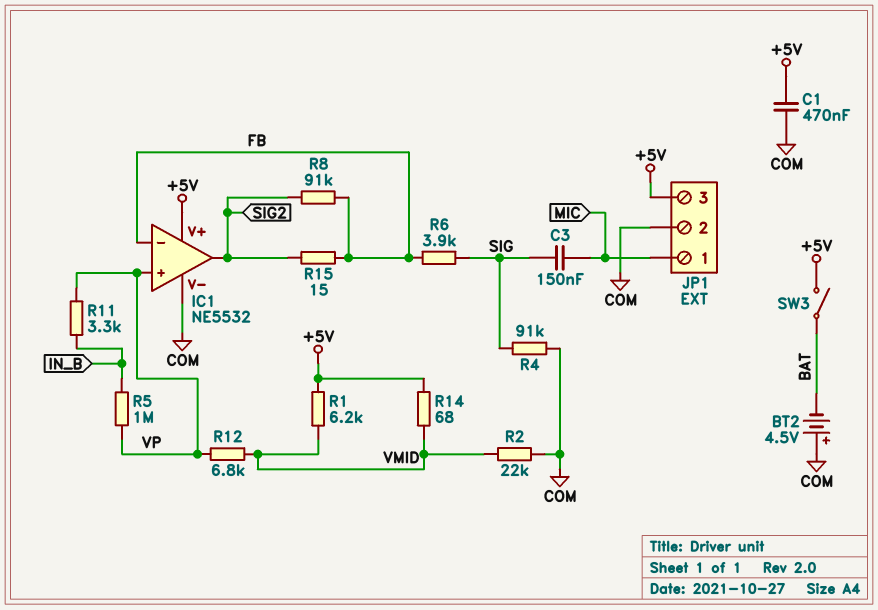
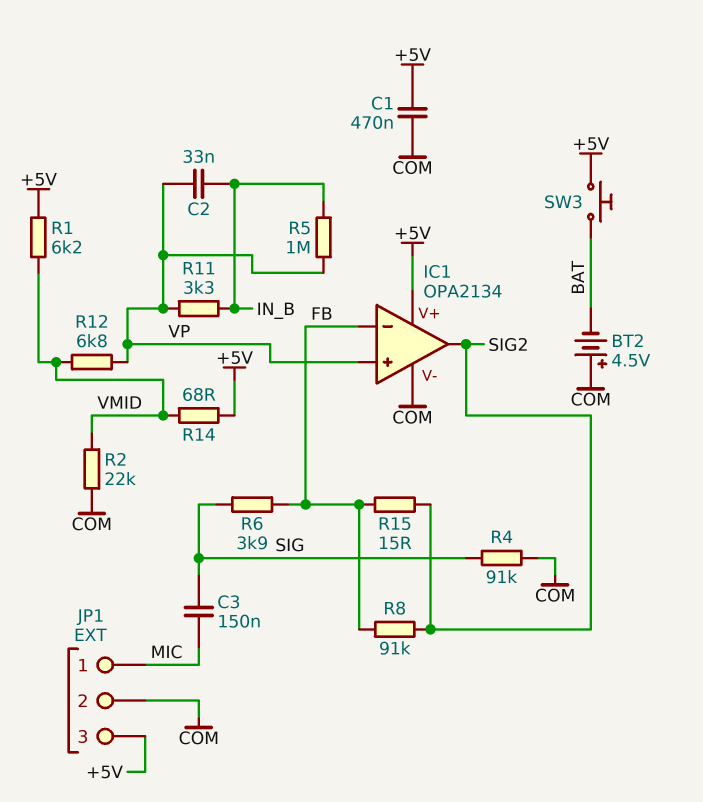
C2: none -> 33nF (IN_B, VP)
IC1: NE5532 -> OPA2134
SW3: switch (+5V, BAT) -> button (+5V, BAT)

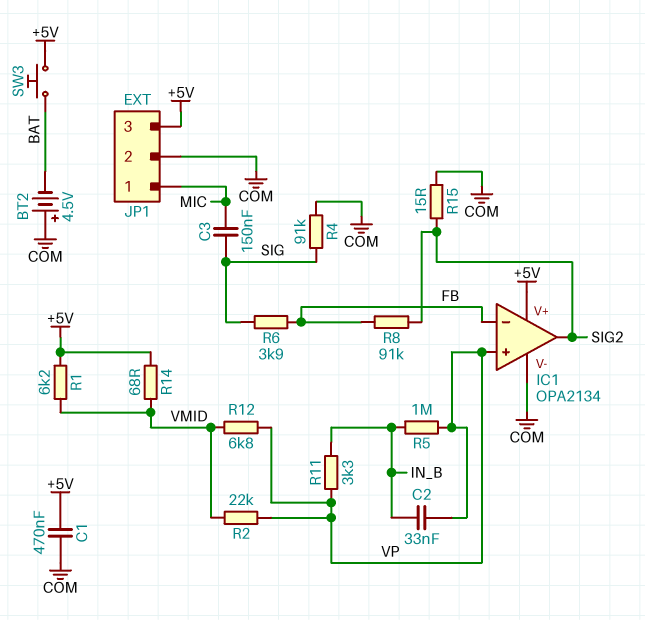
R2: 22k (COM, VMID) -> 22k (VMID, VP)
R15: 15 (FB, SIG2) -> 15 (COM, SIG2)

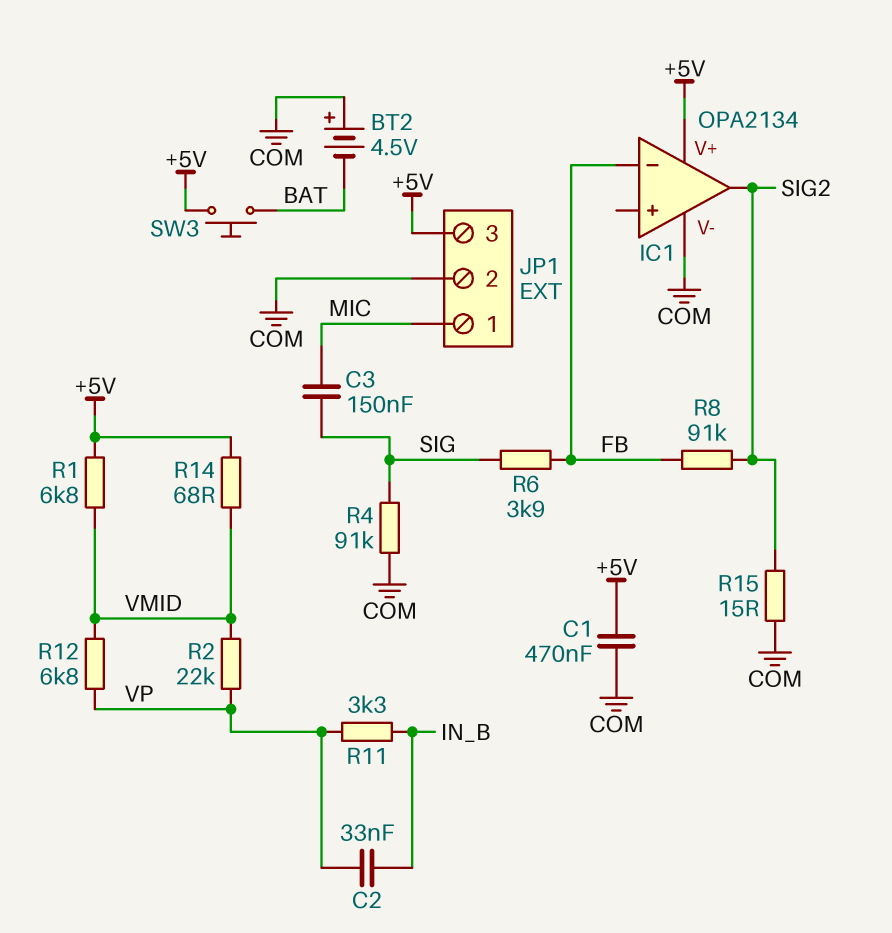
IC1 pin in+: VP -> none
R1: 6.2k (+5V, VMID) -> 6.8k (+5V, VMID)
R5: 1M (IN_B, VP) -> none

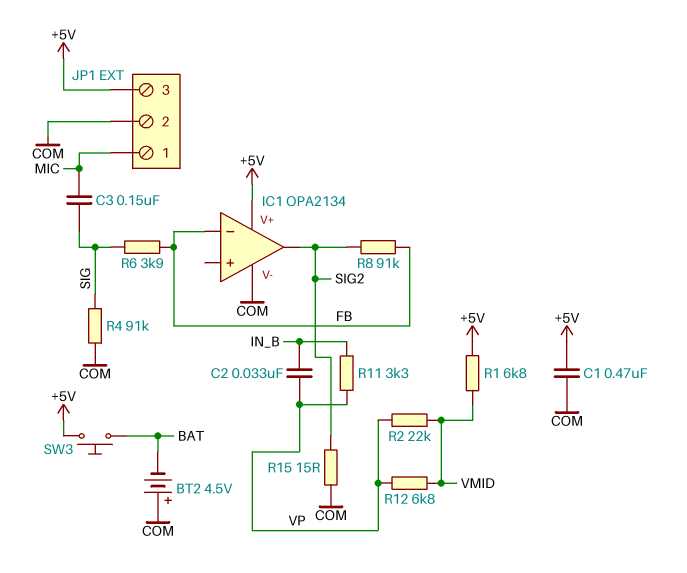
R14: 68 (+5V, VMID) -> none

